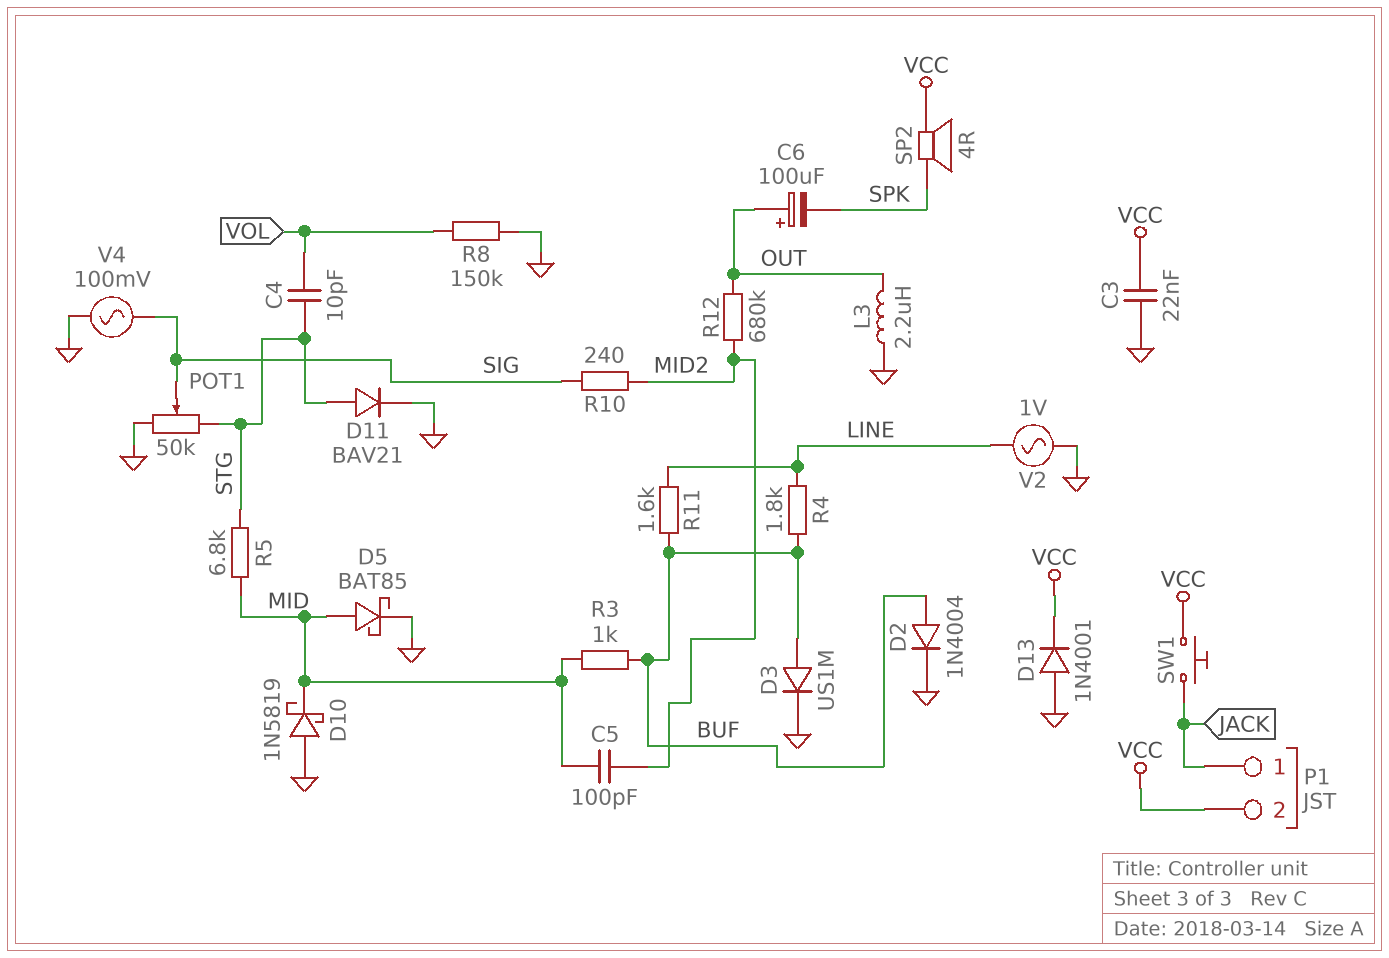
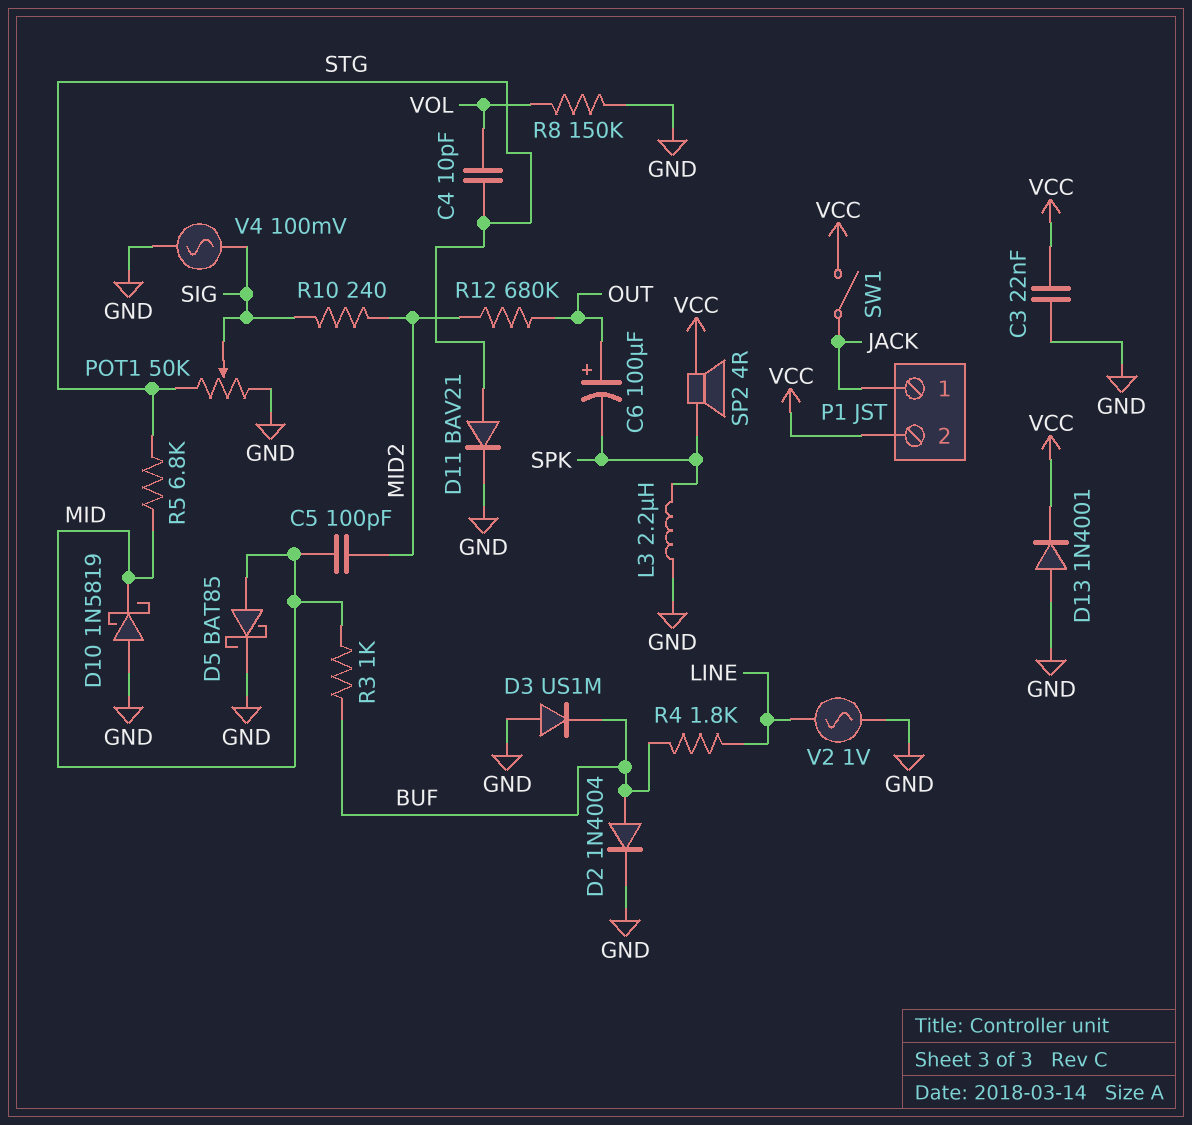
D3: diode US1M (A BUF, K GND) -> diode US1M (A GND, K BUF)
L3: 2.2uH (GND, OUT) -> 2.2uH (GND, SPK)
R11: 1.6k (BUF, LINE) -> none
SW1: button (JACK, VCC) -> switch (JACK, VCC)

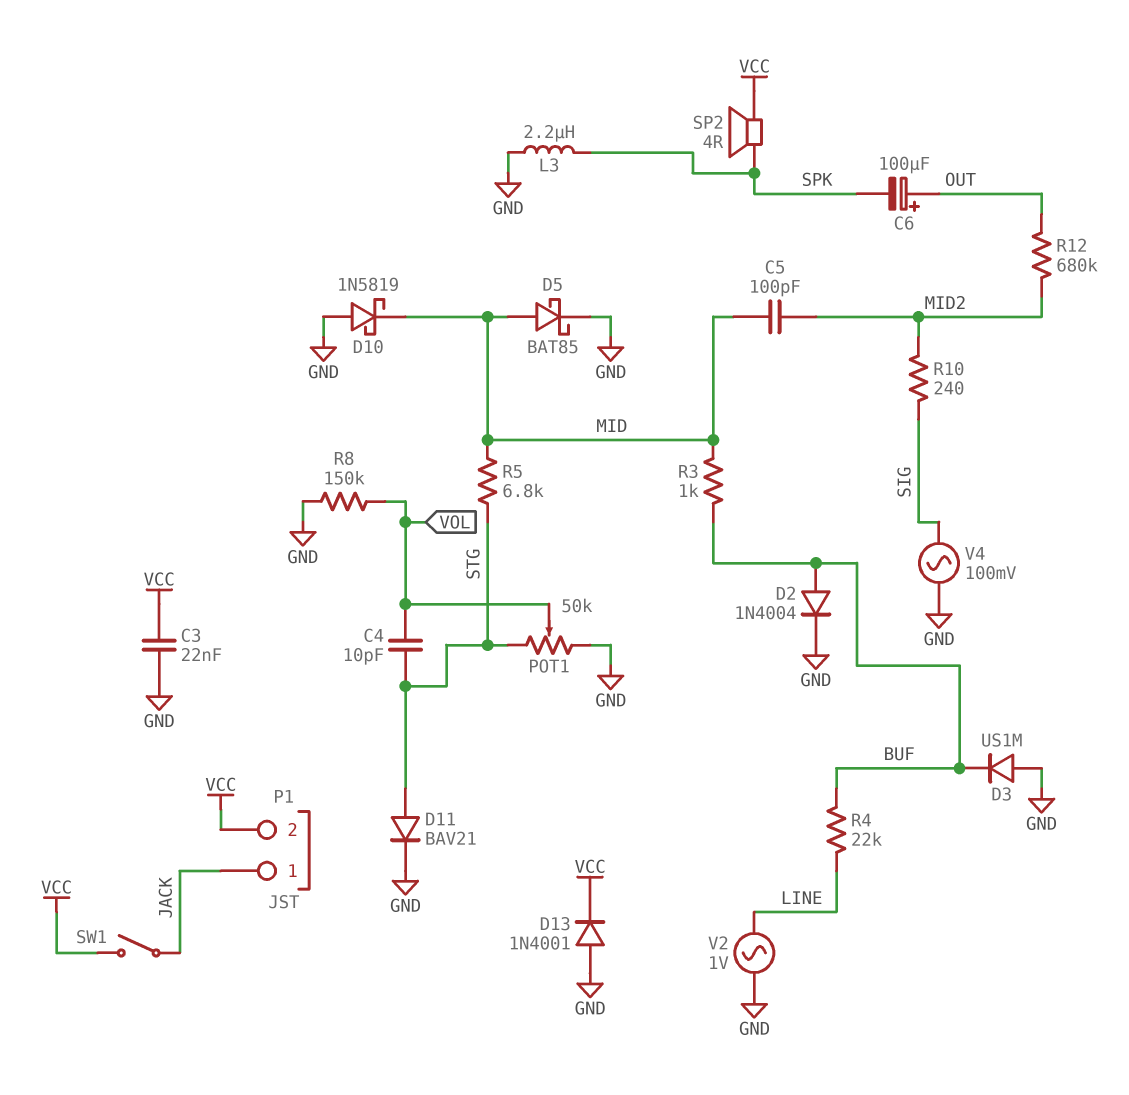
POT1: 50k (GND, STG, wiper SIG) -> 50k (GND, STG, wiper VOL)
R4: 1.8k (BUF, LINE) -> 22k (BUF, LINE)

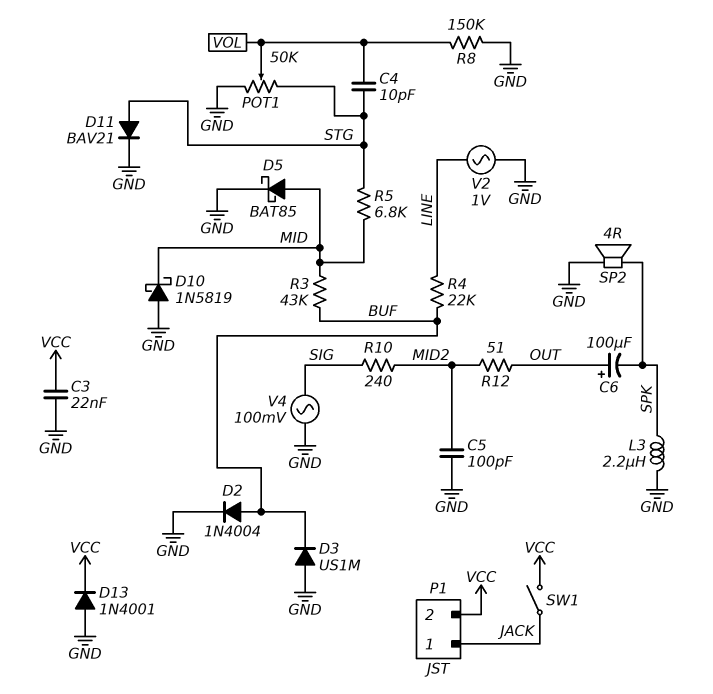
C5: 100pF (MID, MID2) -> 100pF (GND, MID2)
R3: 1k (BUF, MID) -> 43k (BUF, MID)
R12: 680k (MID2, OUT) -> 51 (MID2, OUT)
SP2: speaker 4R (SPK, VCC) -> speaker 4R (GND, SPK)

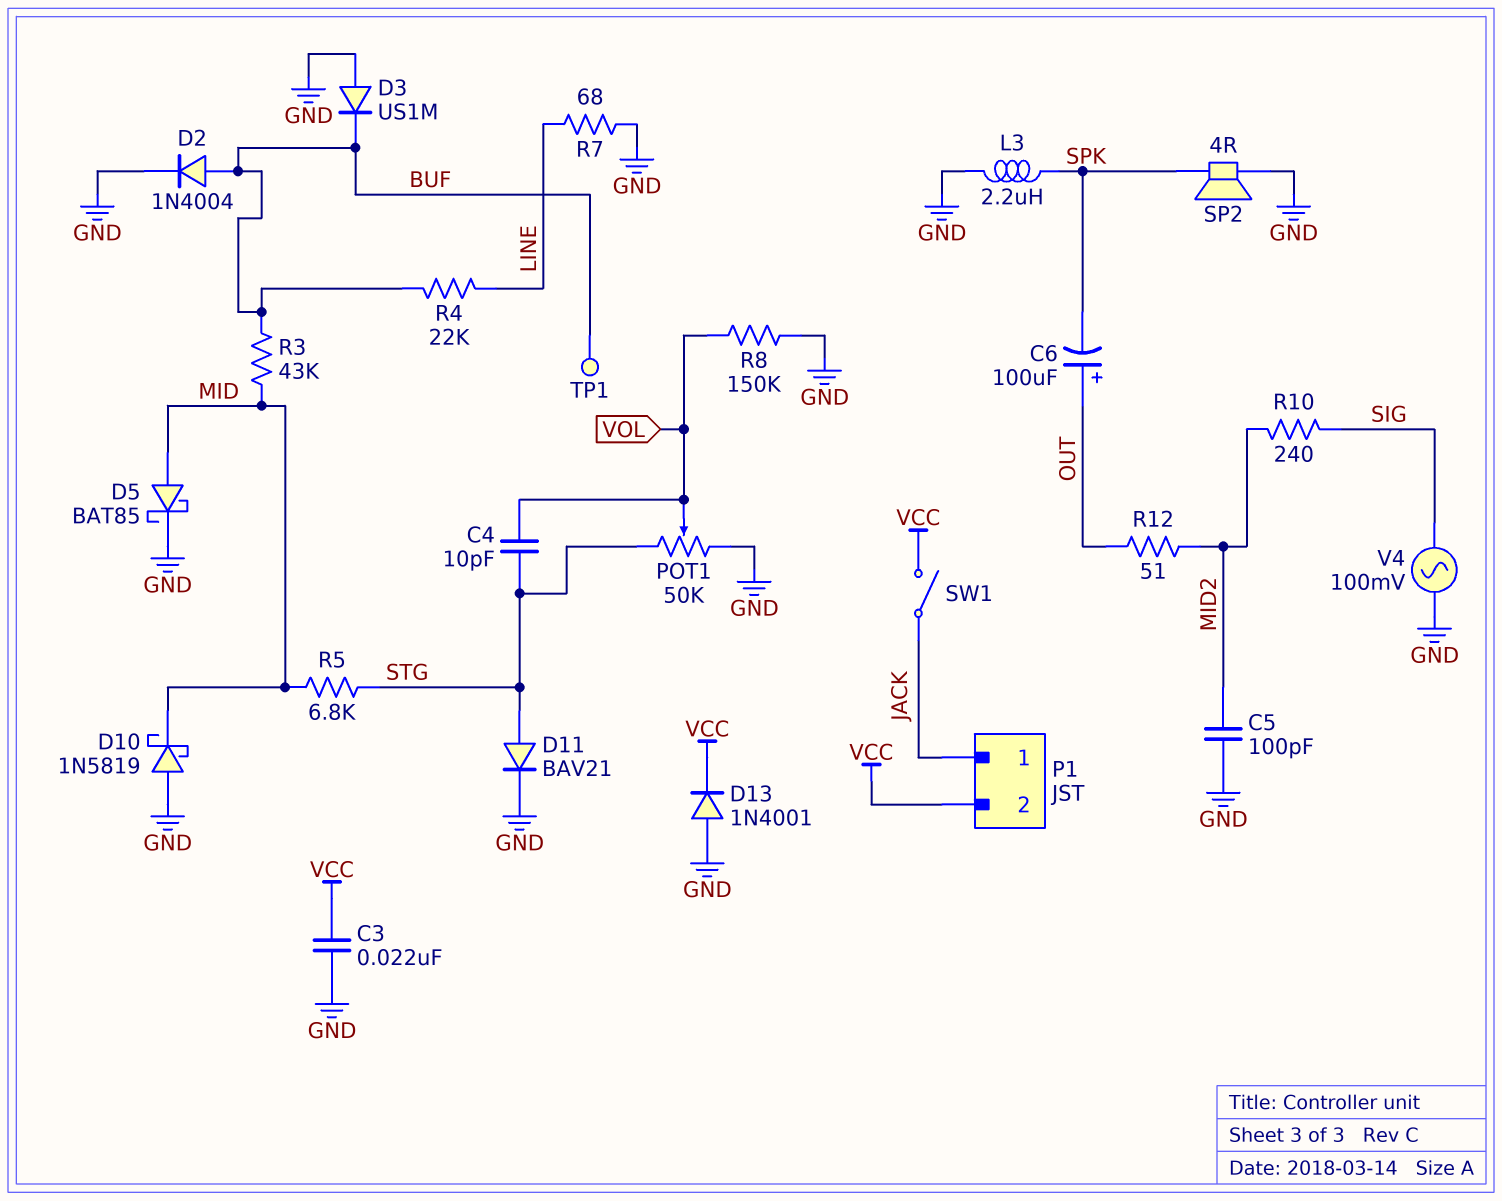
R7: none -> 68 (GND, LINE)
TP1: none -> test point (BUF)
V2: AC 1V (GND, LINE) -> none

